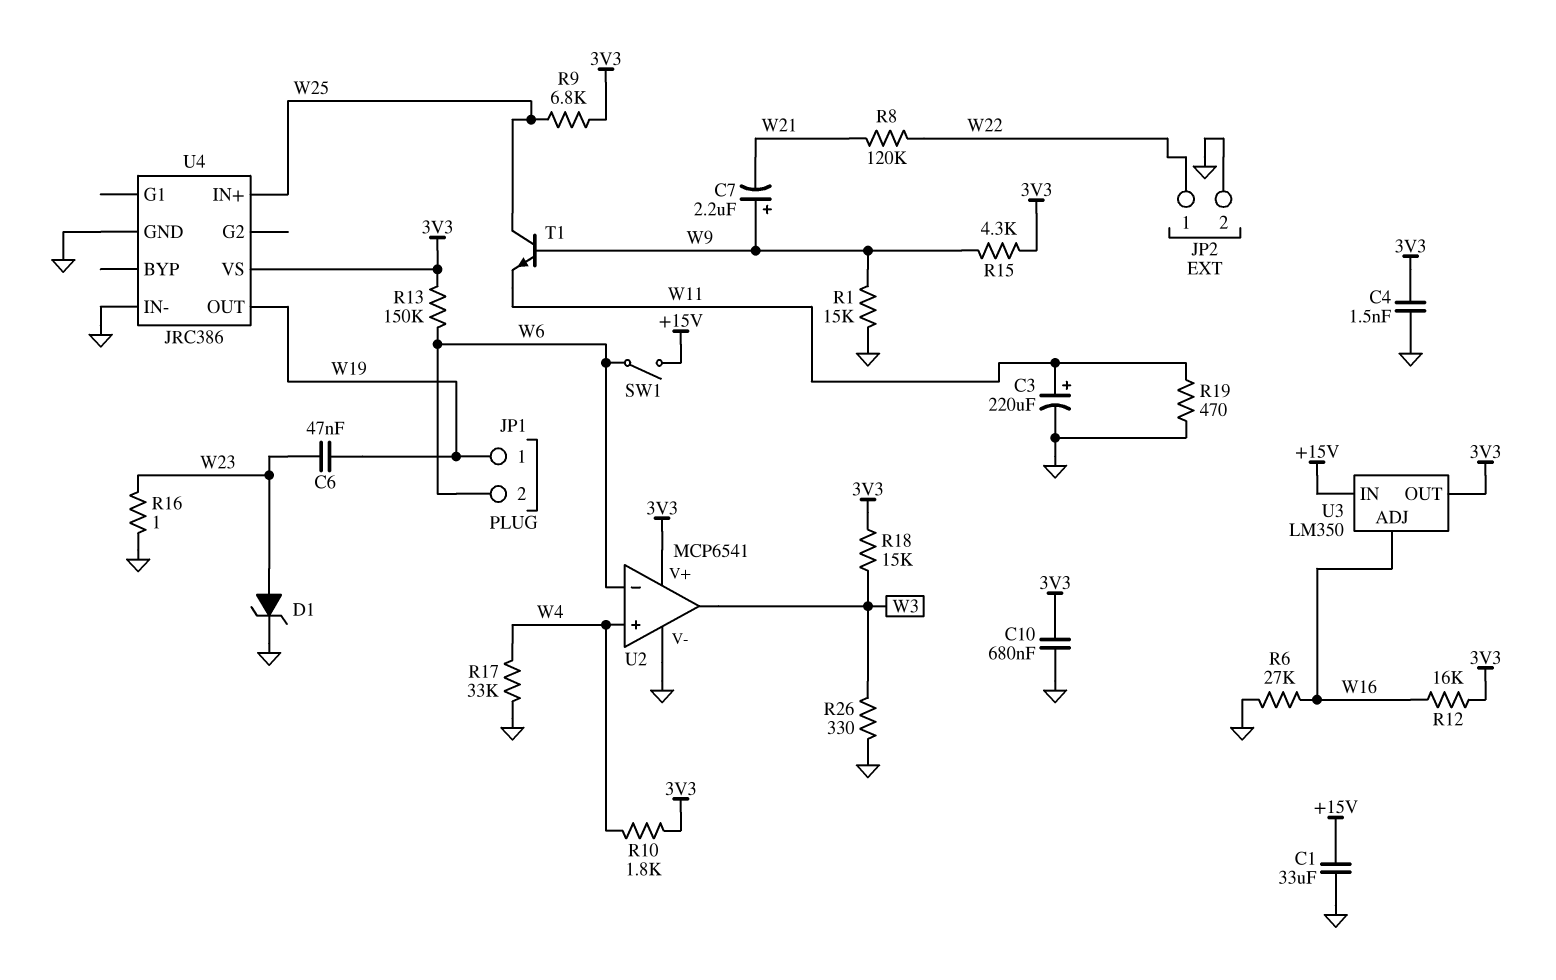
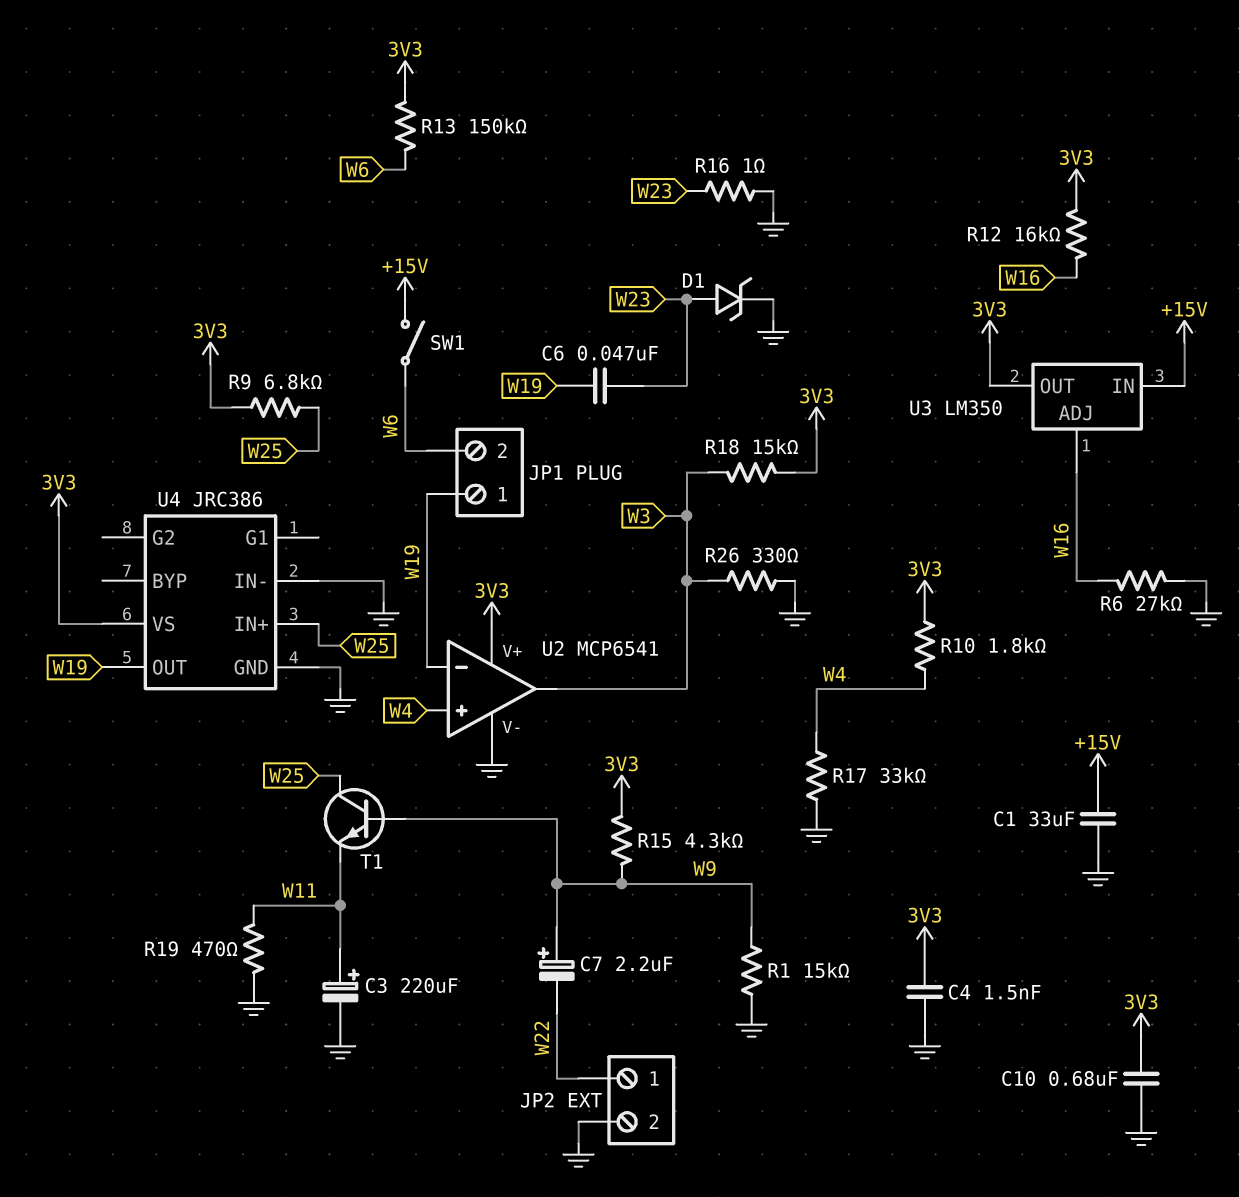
C7: 2.2uF (plus W9, minus W21) -> 2.2uF (plus W9, minus W22)
R8: 120k (W21, W22) -> none
U2 pin in-: W6 -> W19

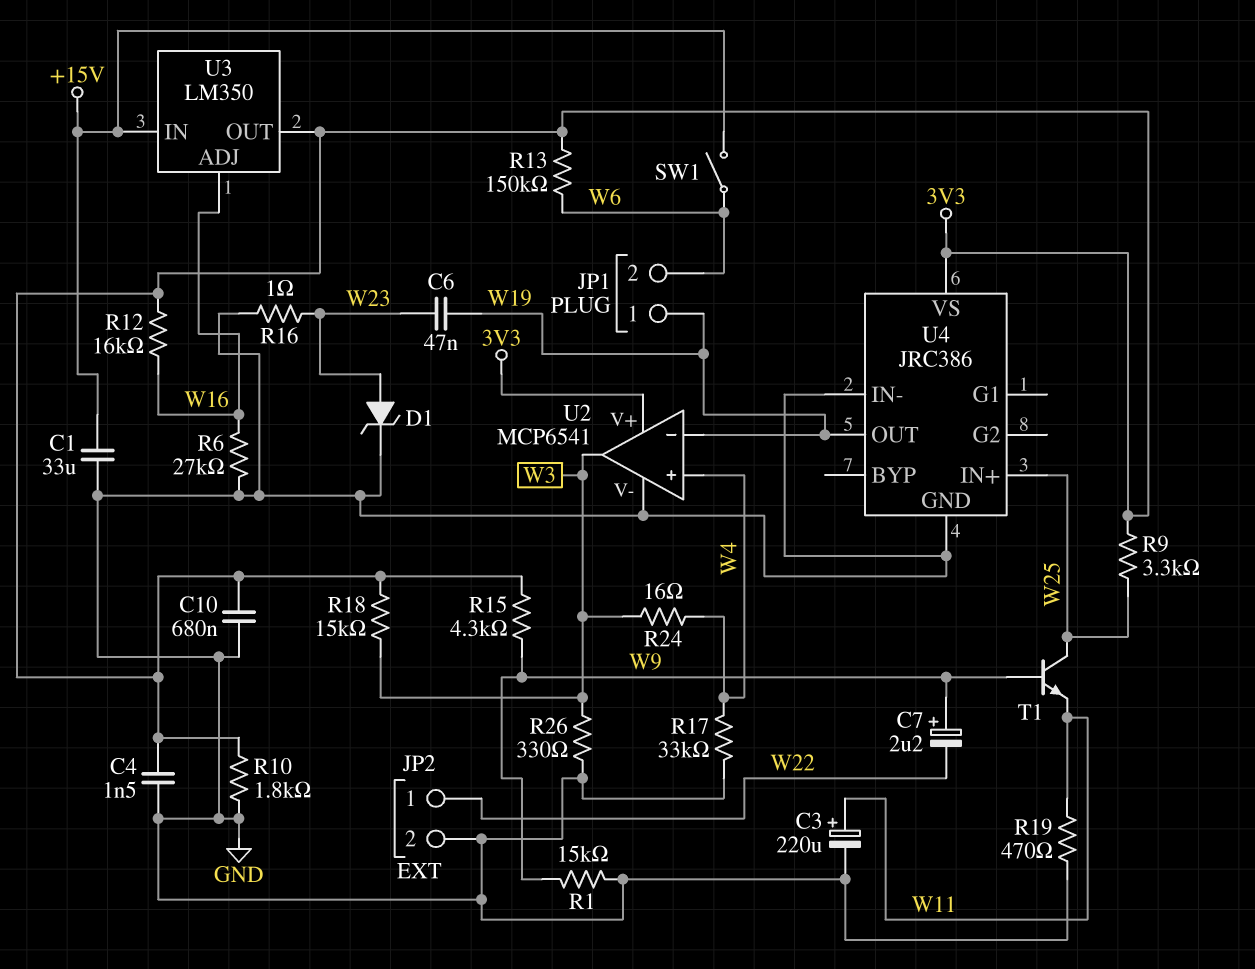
R9: 6.8k (3V3, W25) -> 3.3k (3V3, W25)
R10: 1.8k (3V3, W4) -> 1.8k (3V3, GND)
R24: none -> 16 (W3, W4)

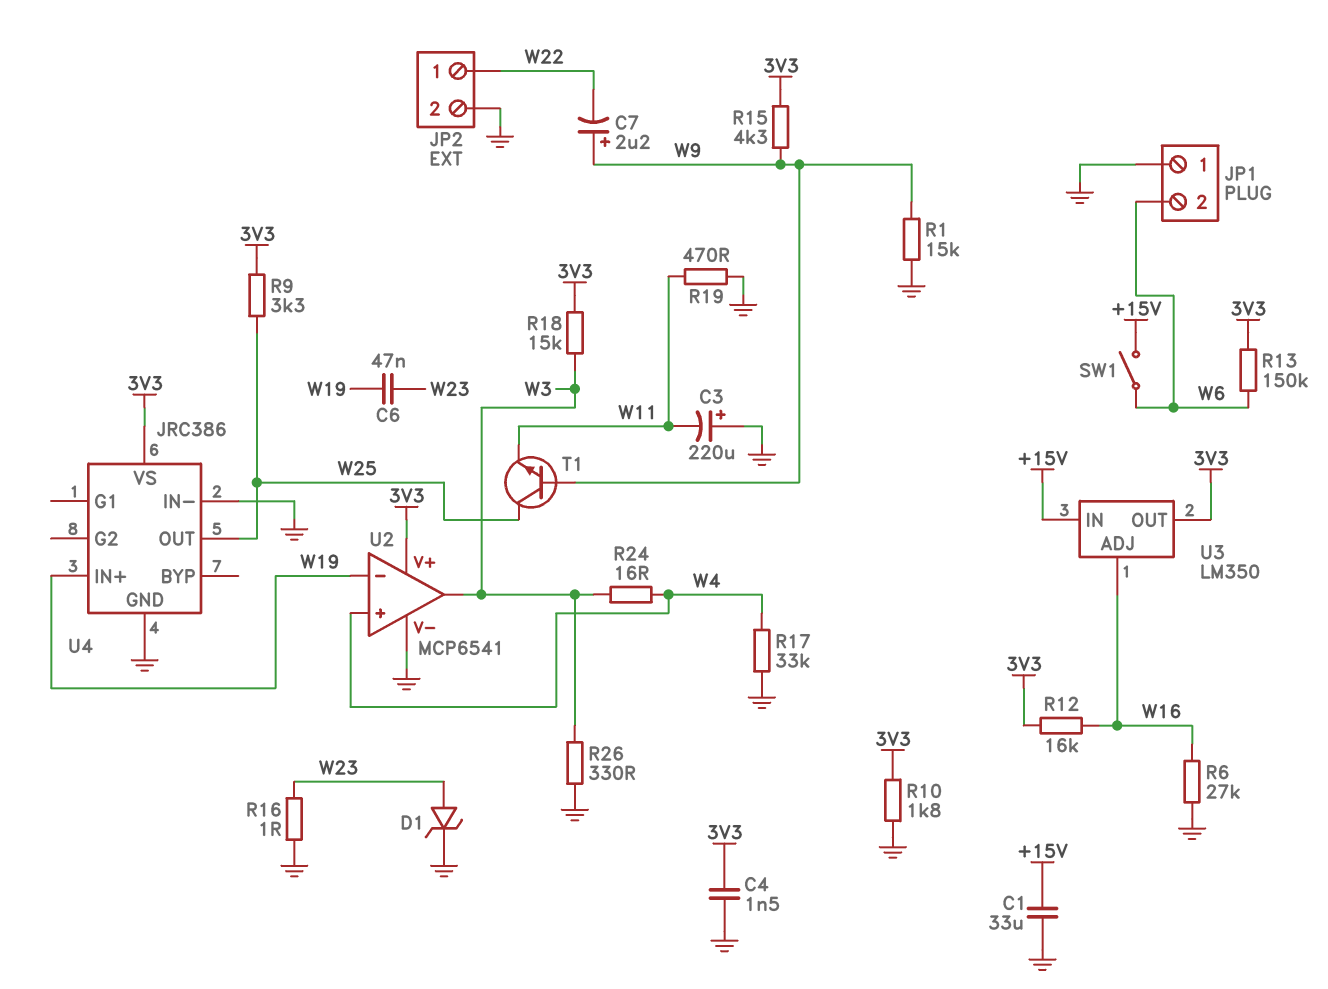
C3: 220uF (plus W11, minus GND) -> 220uF (plus GND, minus W11)
C10: 680nF (3V3, GND) -> none
JP1 pin 1: W19 -> GND
U4 pin IN+: W25 -> W19
U4 pin OUT: W19 -> W25

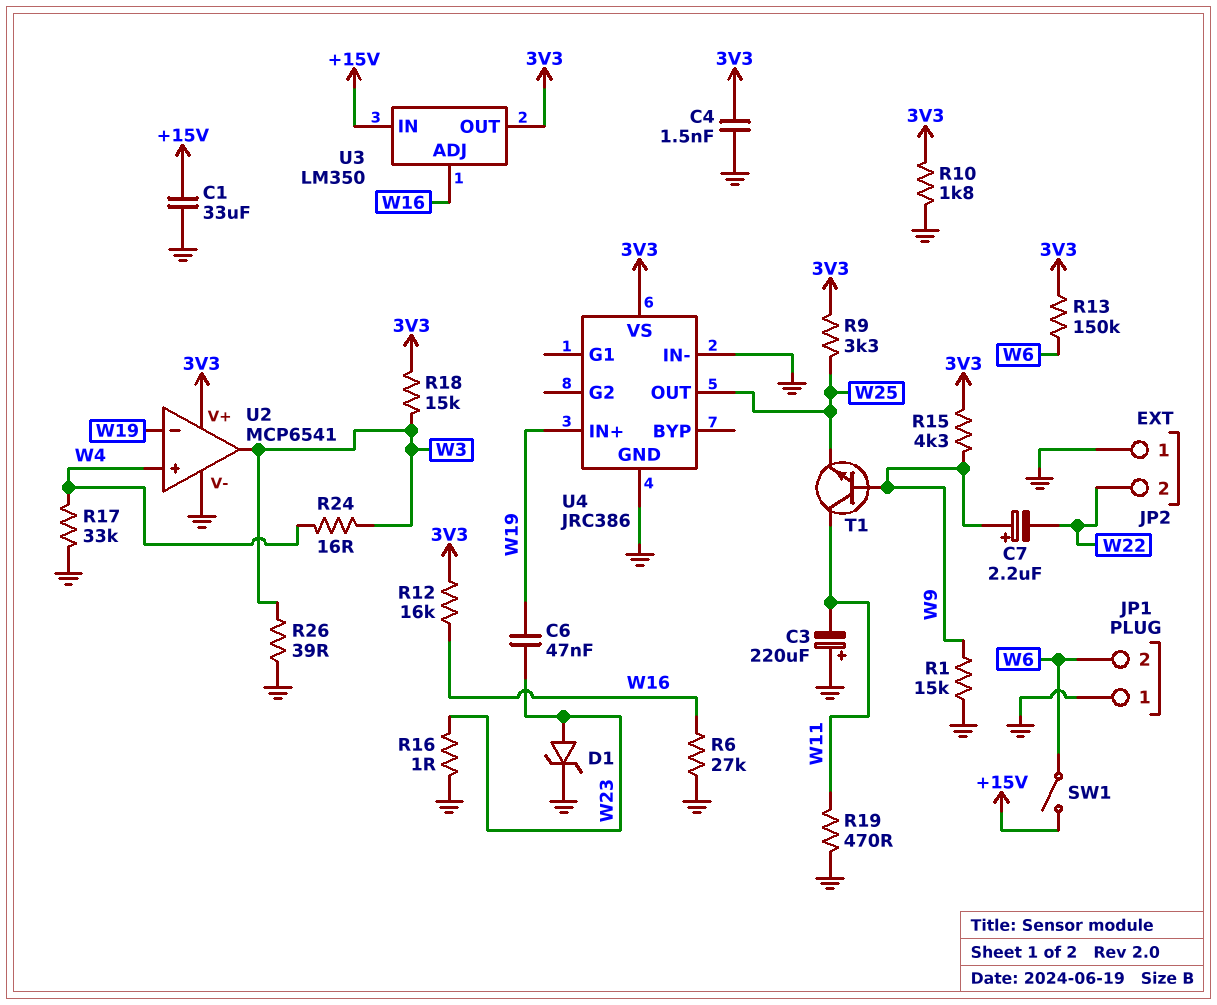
JP2 pin 1: W22 -> GND
JP2 pin 2: GND -> W22
R26: 330 (GND, W3) -> 39 (GND, W3)
T1: NPN (B W9, C W25, E W11) -> NPN (B W9, C W11, E W25)

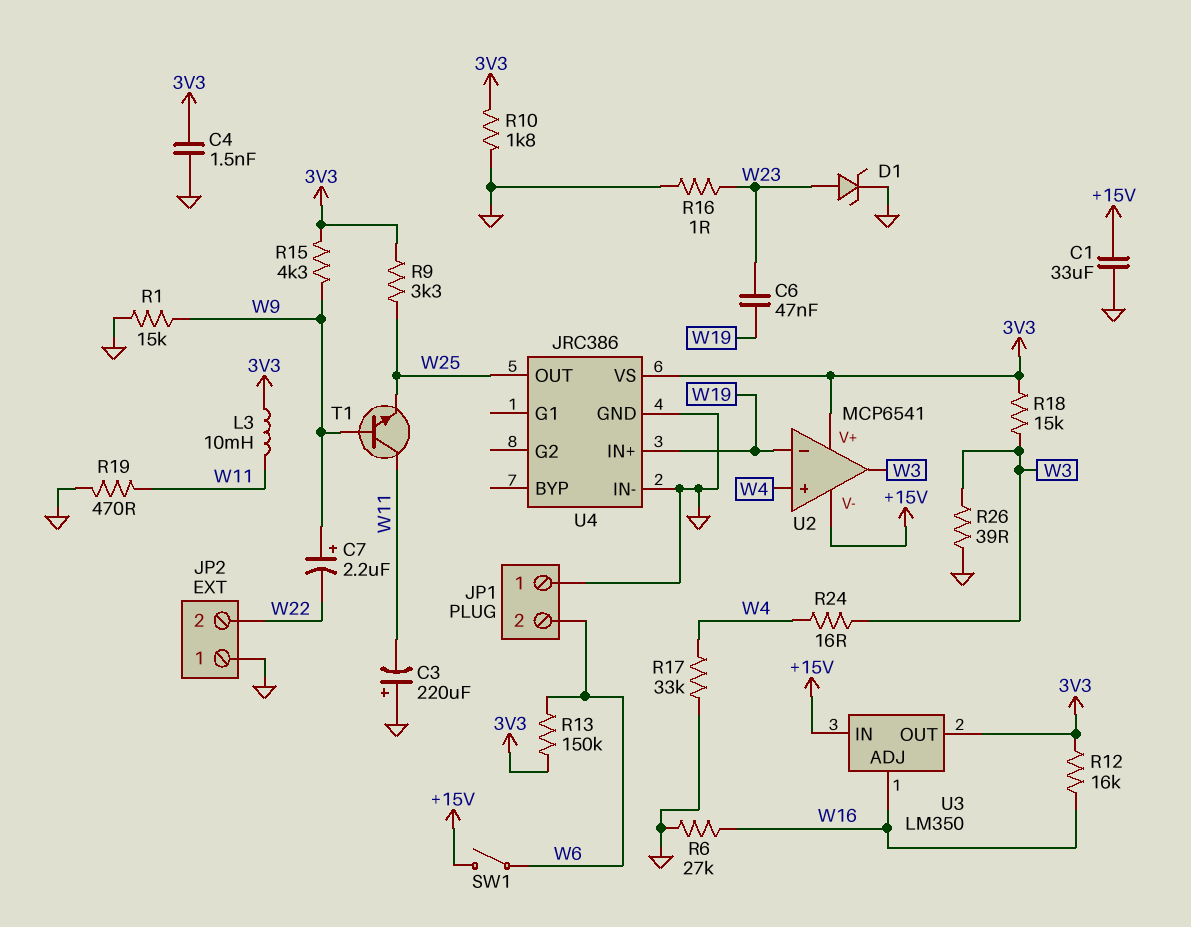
L3: none -> 10mH (3V3, W11)
U2 pin V-: GND -> +15V

